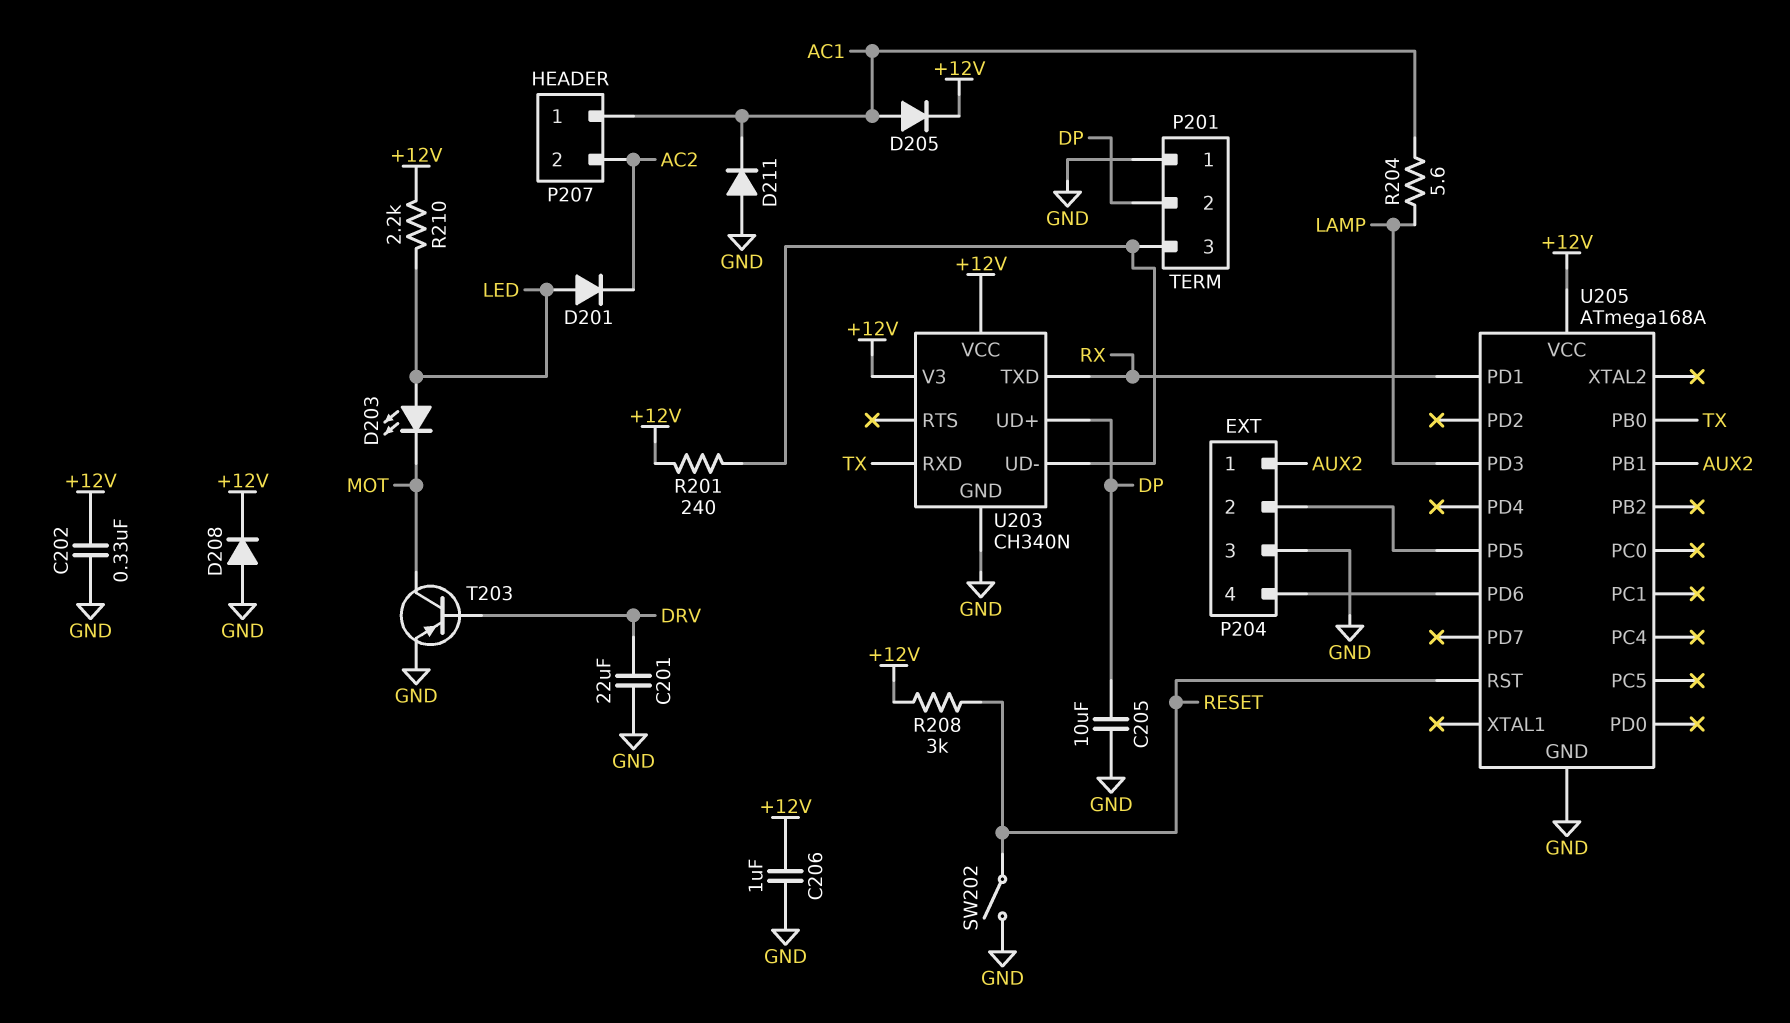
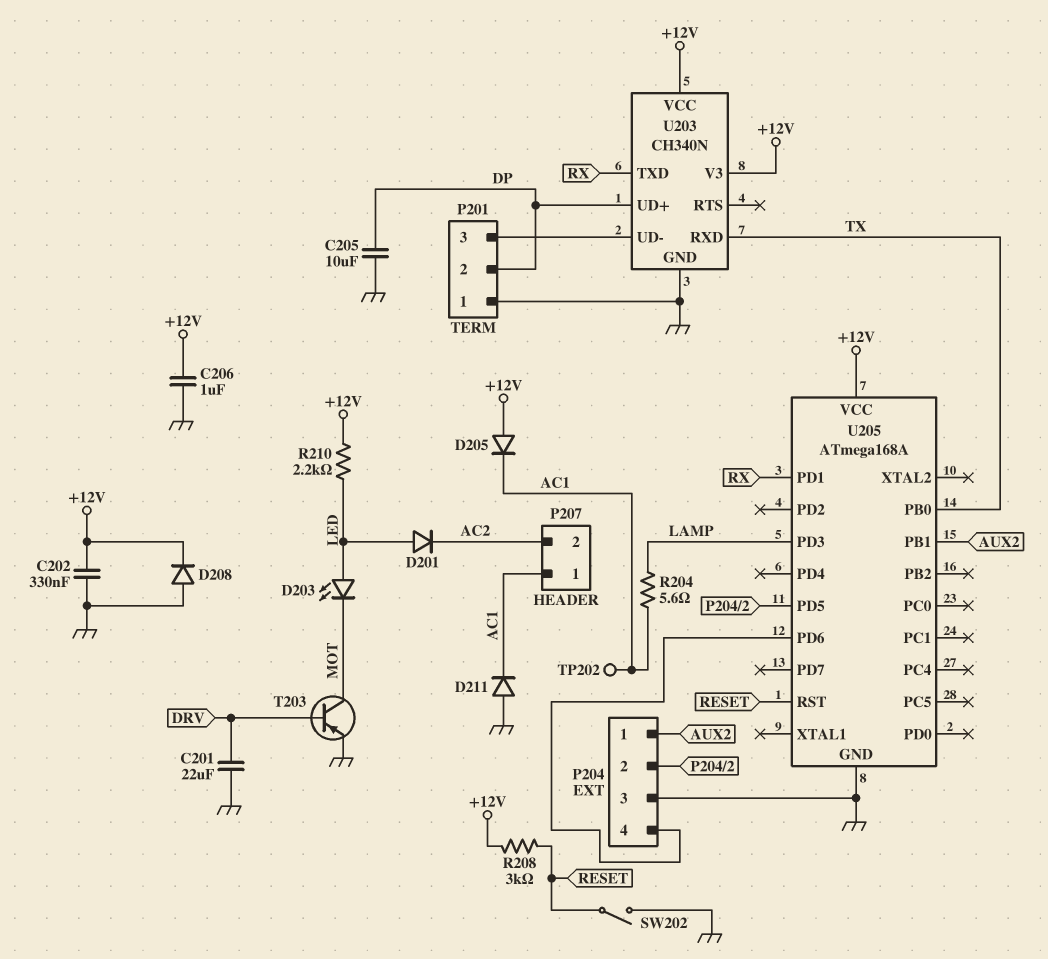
D205: diode (A AC1, K +12V) -> diode (A +12V, K AC1)
R201: 240 (+12V, P201/3) -> none
TP202: none -> test point (AC1)

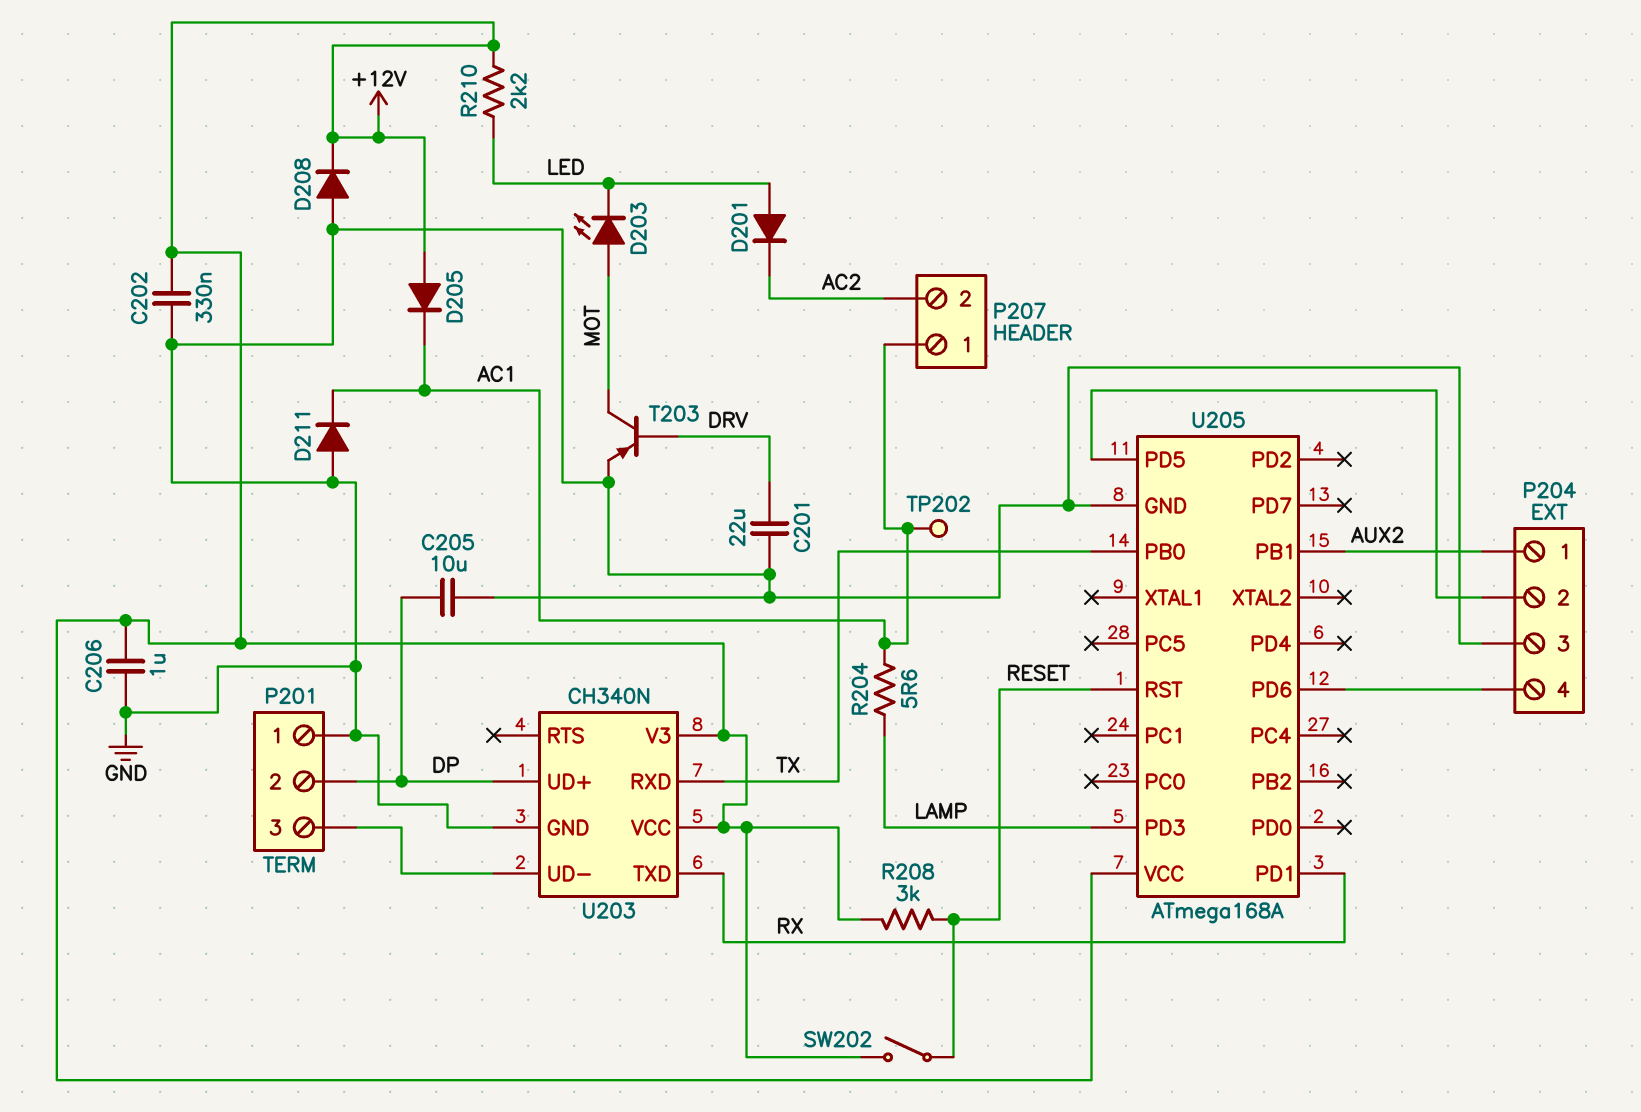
D203: LED (A LED, K MOT) -> LED (A MOT, K LED)
SW202: switch (GND, RESET) -> switch (+12V, RESET)

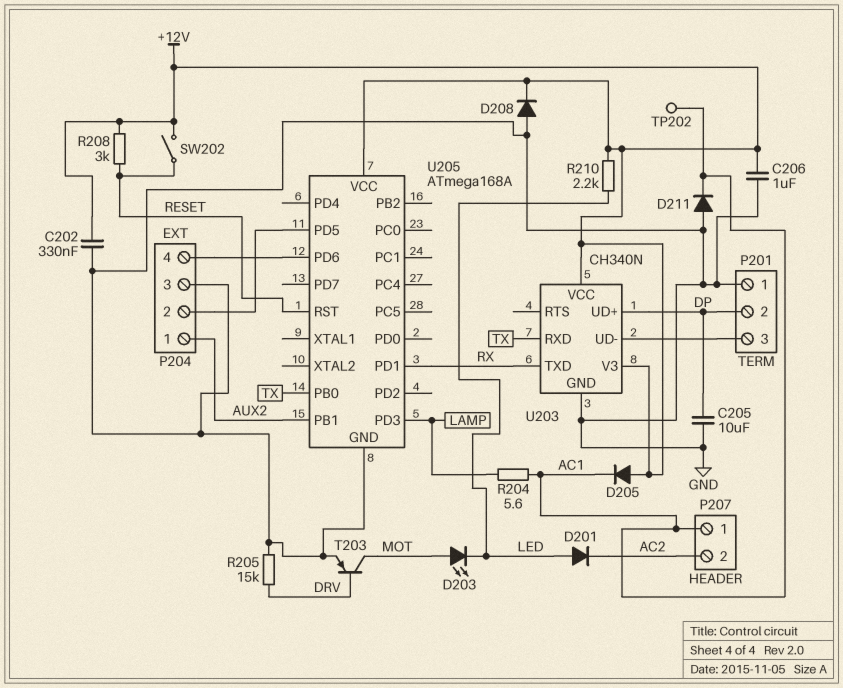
C201: 22uF (DRV, GND) -> none
R205: none -> 15k (DRV, GND)

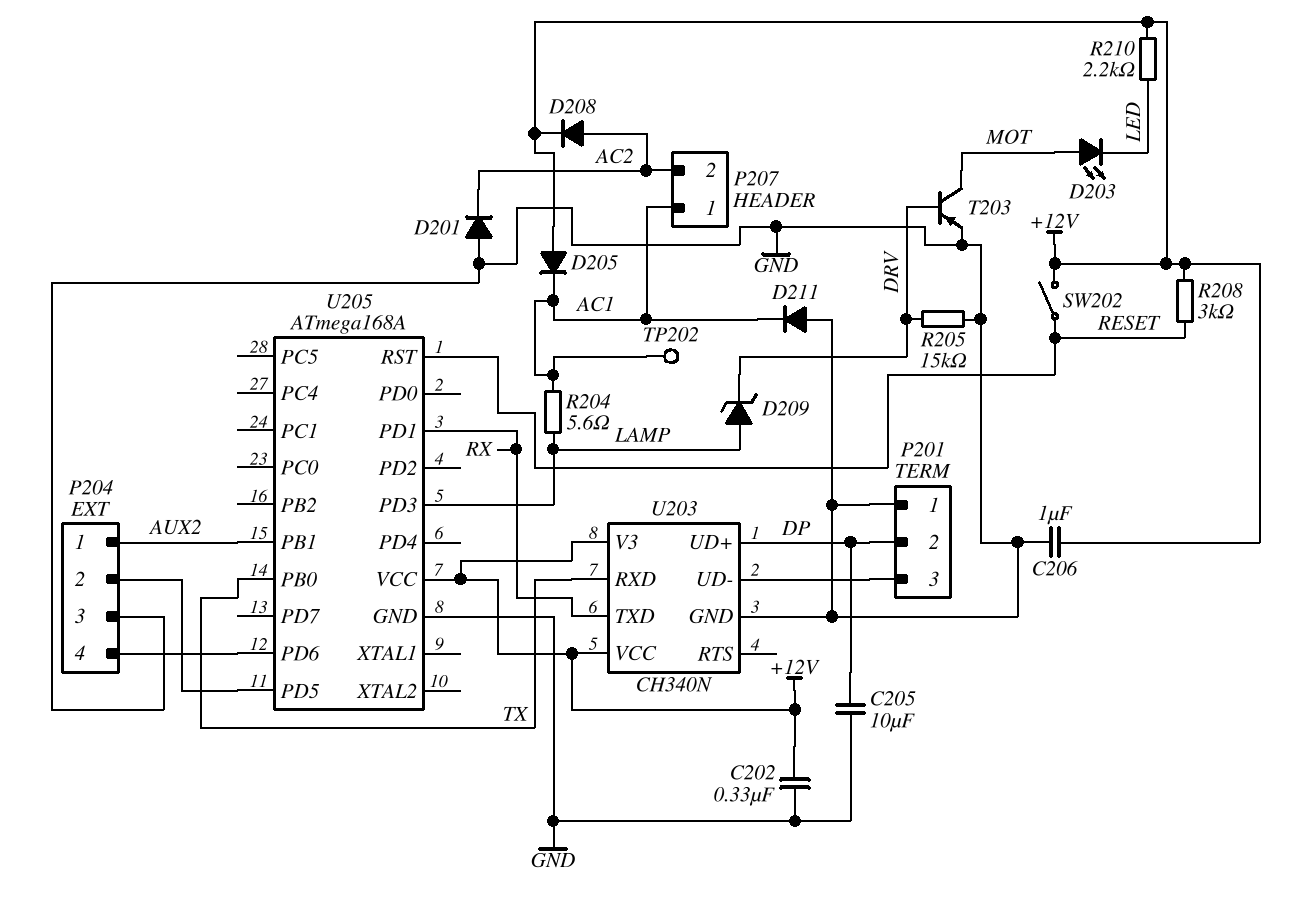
D201: diode (A LED, K AC2) -> diode (A GND, K AC2)
D208: diode (A GND, K +12V) -> diode (A AC2, K +12V)
D209: none -> zener (A LAMP, K DRV)

